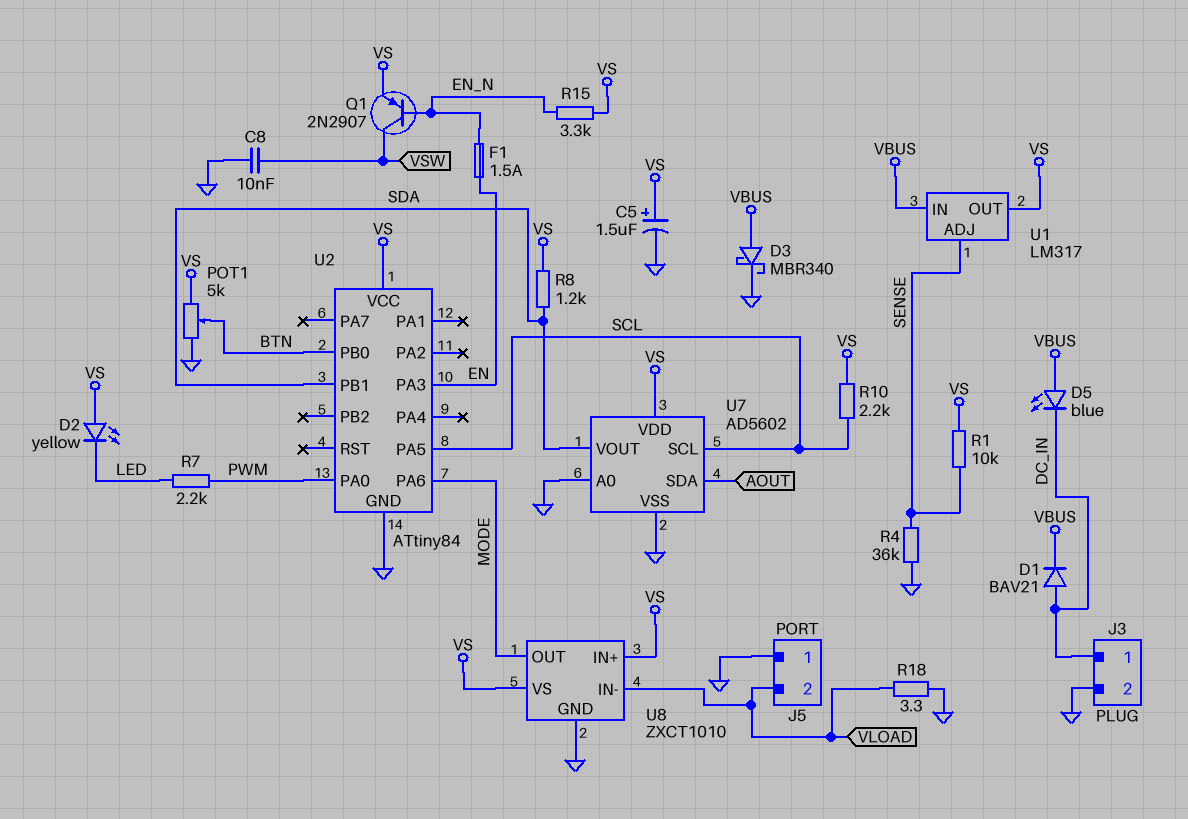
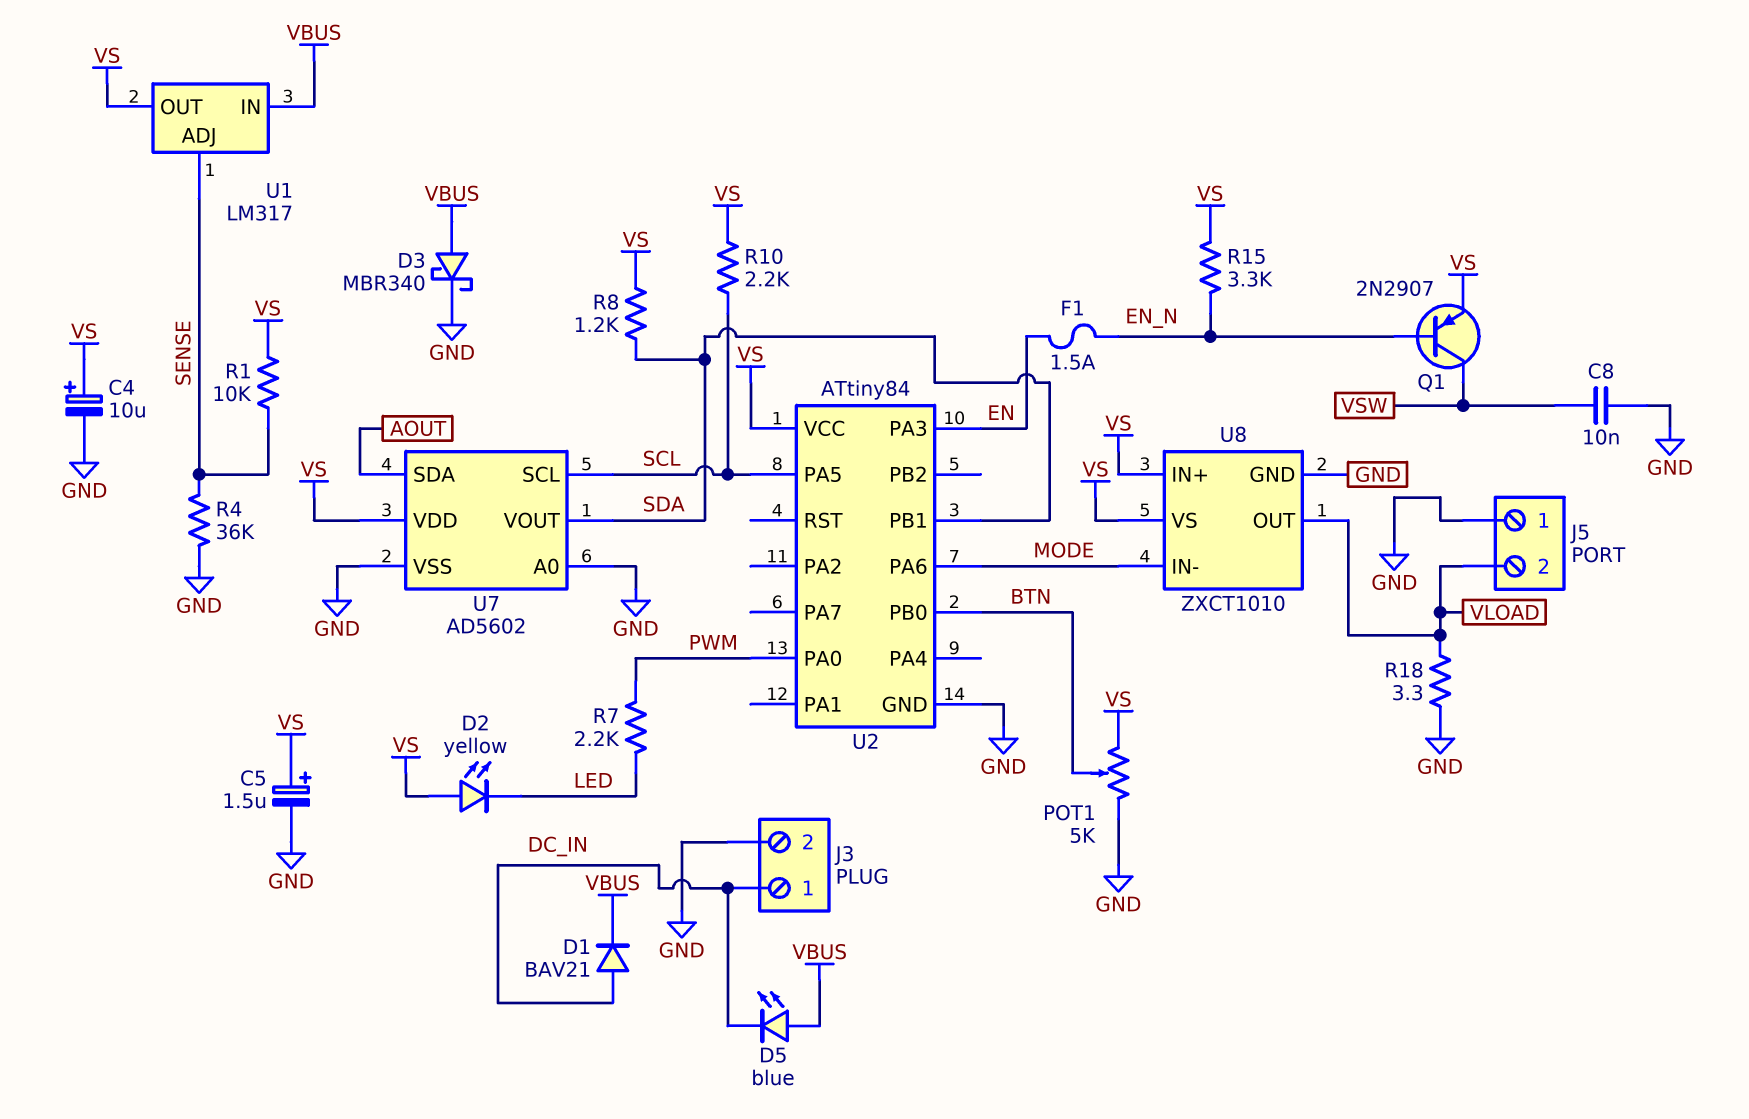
C4: none -> 10uF (plus VS, minus GND)
U8 pin IN-: VLOAD -> MODE
U8 pin OUT: MODE -> VLOAD

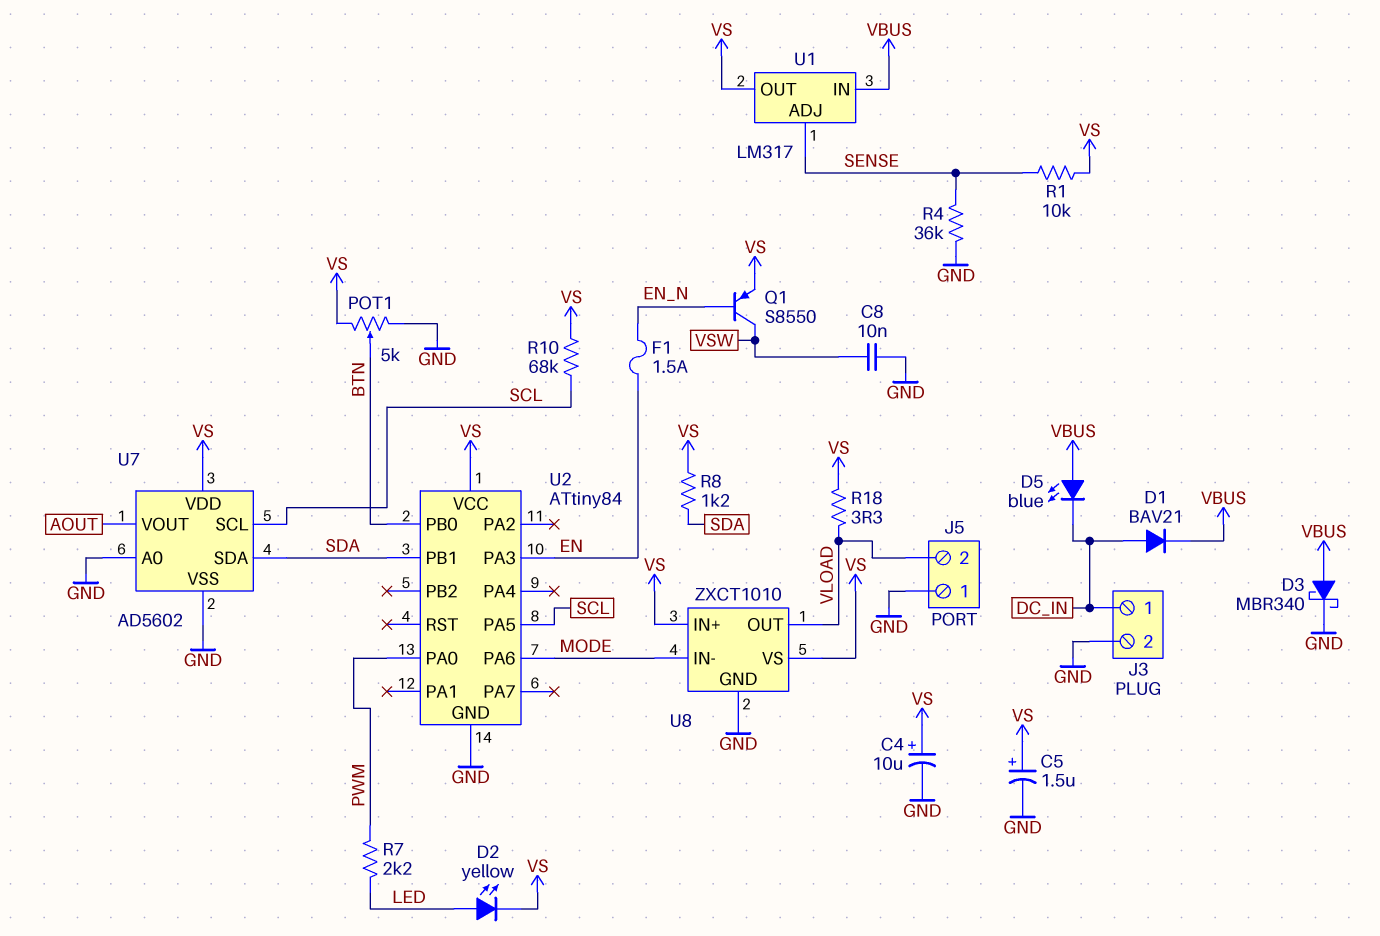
D2: LED yellow (A VS, K LED) -> LED yellow (A LED, K VS)
Q1: PNP 2N2907 (B EN_N, C VSW, E VS) -> PNP S8550 (B EN_N, C VSW, E VS)
R10: 2.2k (SCL, VS) -> 68k (SCL, VS)
R15: 3.3k (EN_N, VS) -> none
R18: 3.3 (GND, VLOAD) -> 3.3 (VLOAD, VS)
U7 pin SDA: AOUT -> SDA
U7 pin VOUT: SDA -> AOUT

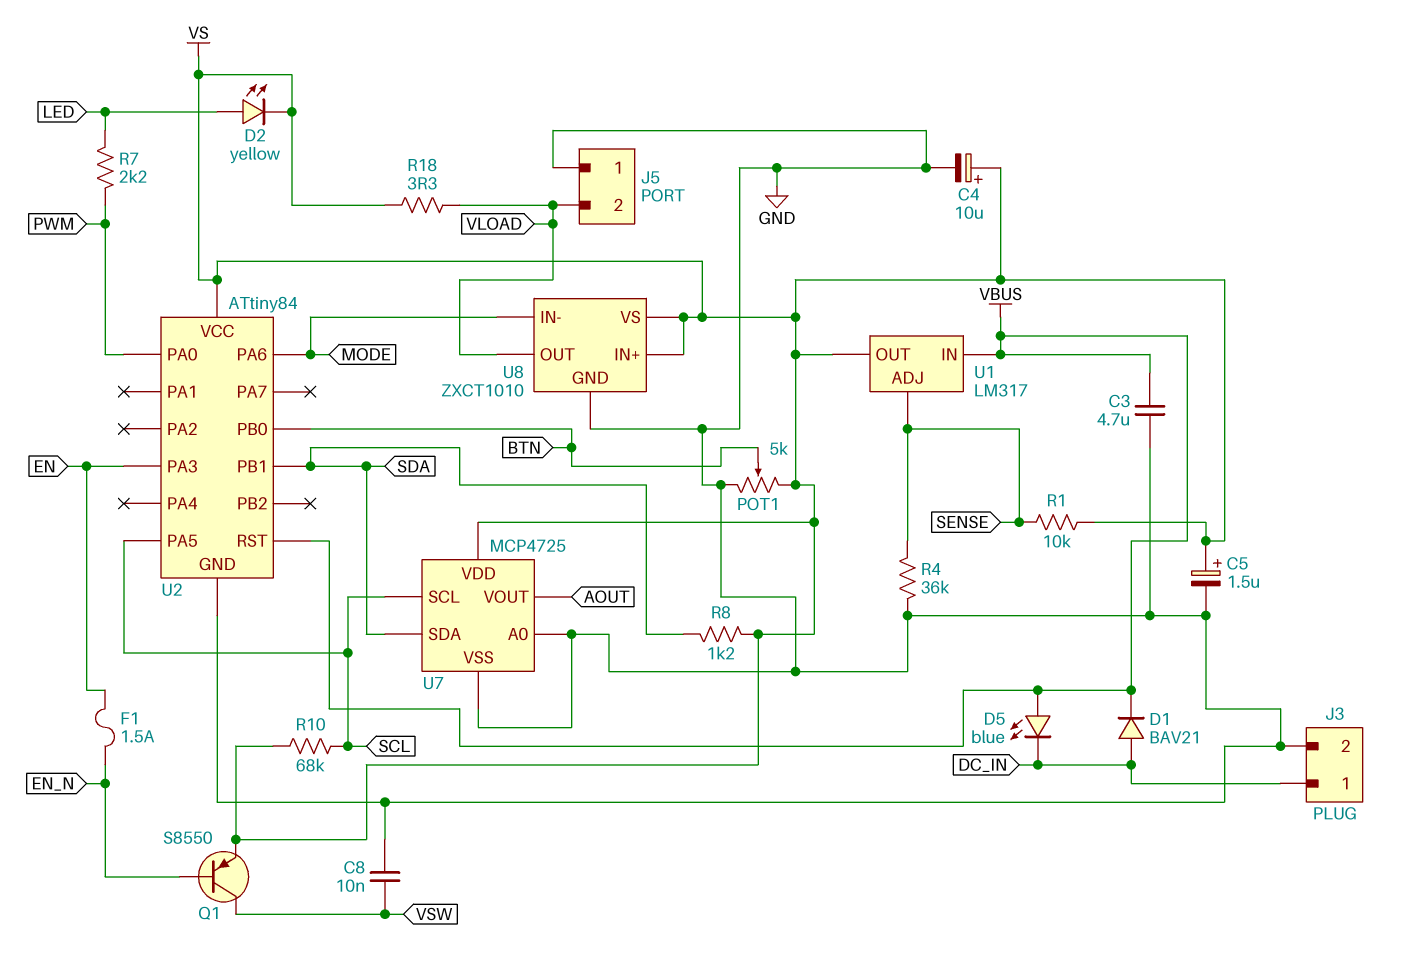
C3: none -> 4.7uF (GND, VBUS)
D3: schottky MBR340 (A VBUS, K GND) -> none
U2 pin RST: none -> VBUS
U7: AD5602 -> MCP4725

